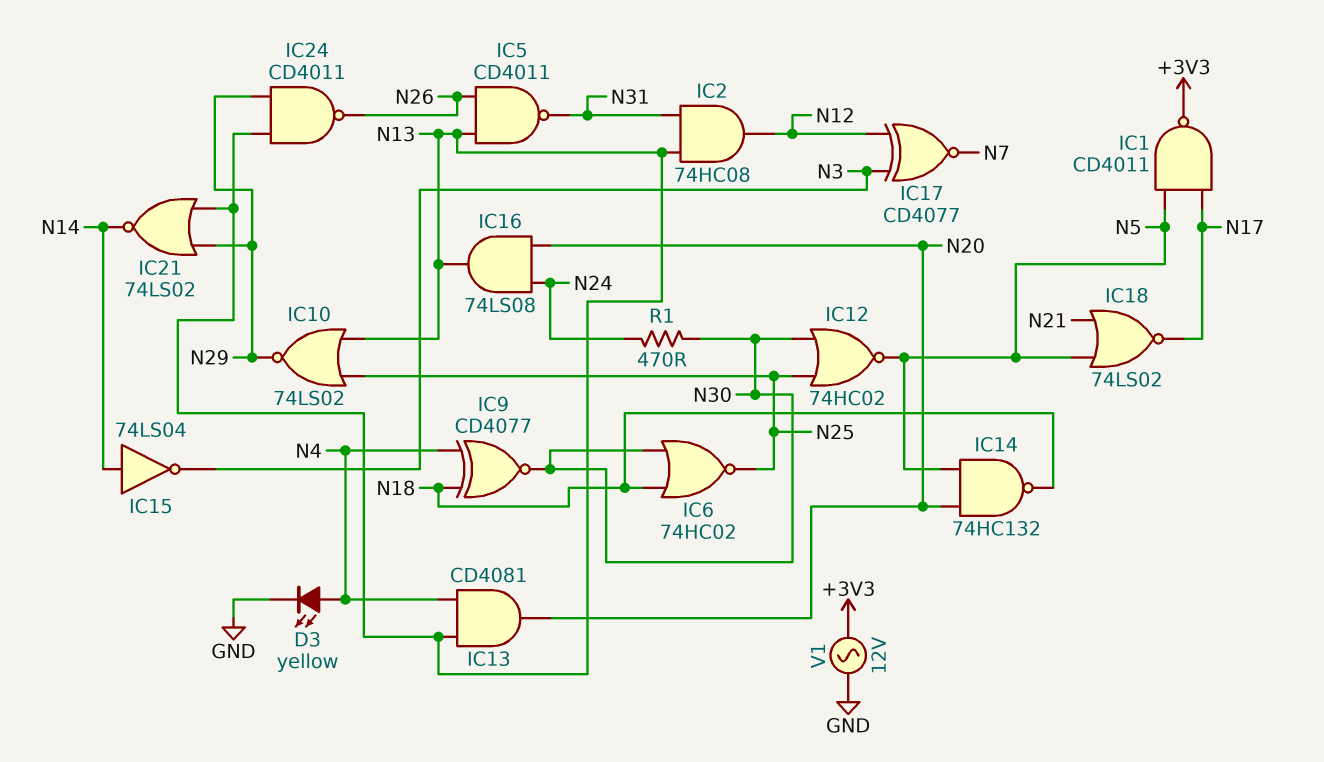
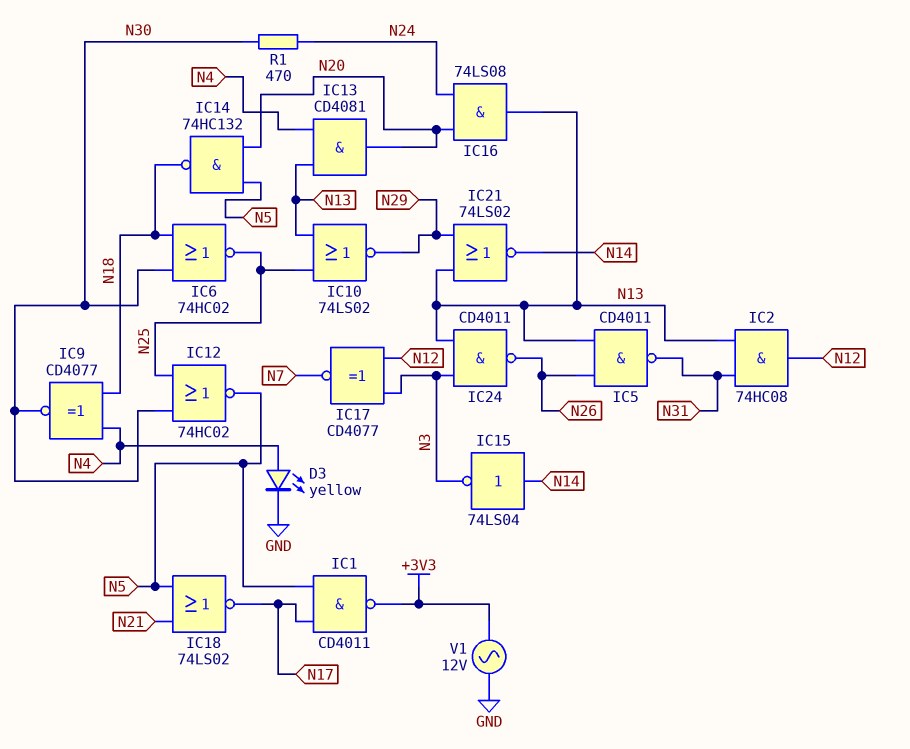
IC24: NAND CD4011 (in N13, in N29, out N26) -> NAND CD4011 (in N3, in N13, out N26)

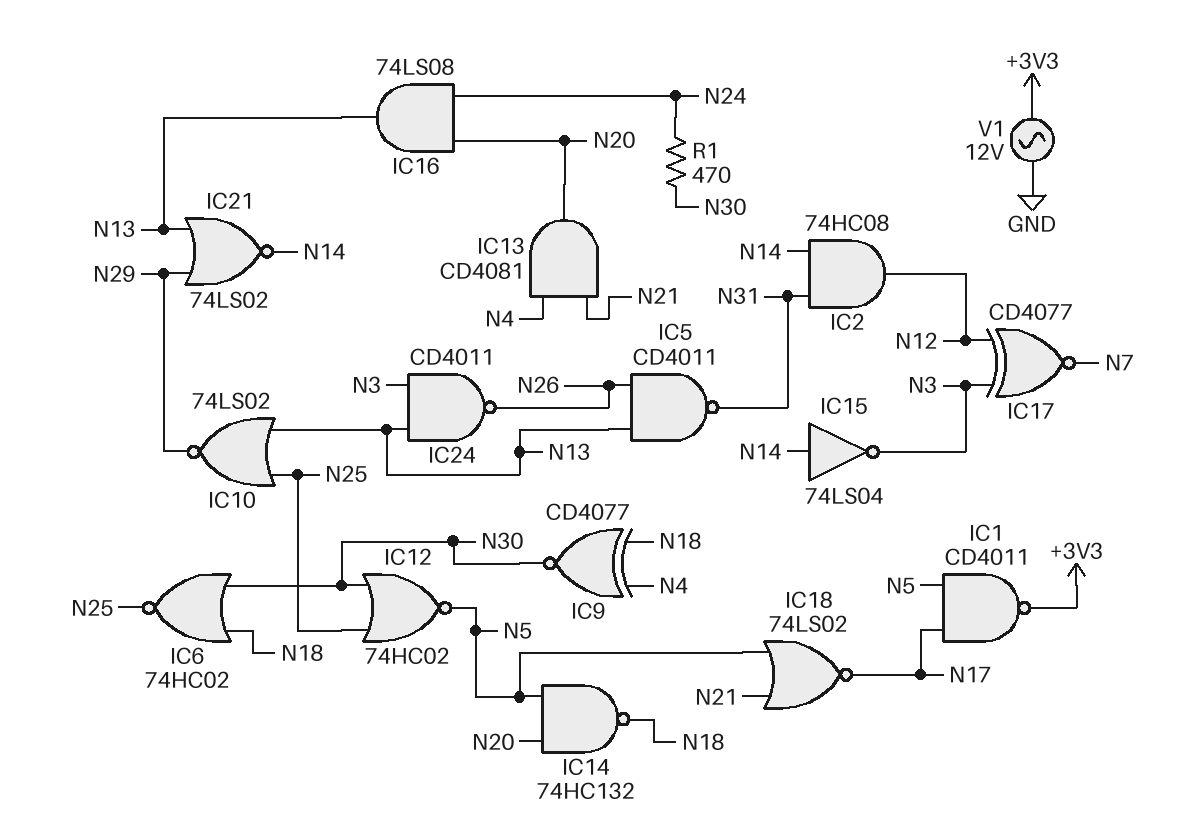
D3: LED yellow (A N4, K GND) -> none
IC2: AND 74HC08 (in N13, in N31, out N12) -> AND 74HC08 (in N14, in N31, out N12)
IC13: AND CD4081 (in N4, in N13, out N20) -> AND CD4081 (in N4, in N21, out N20)

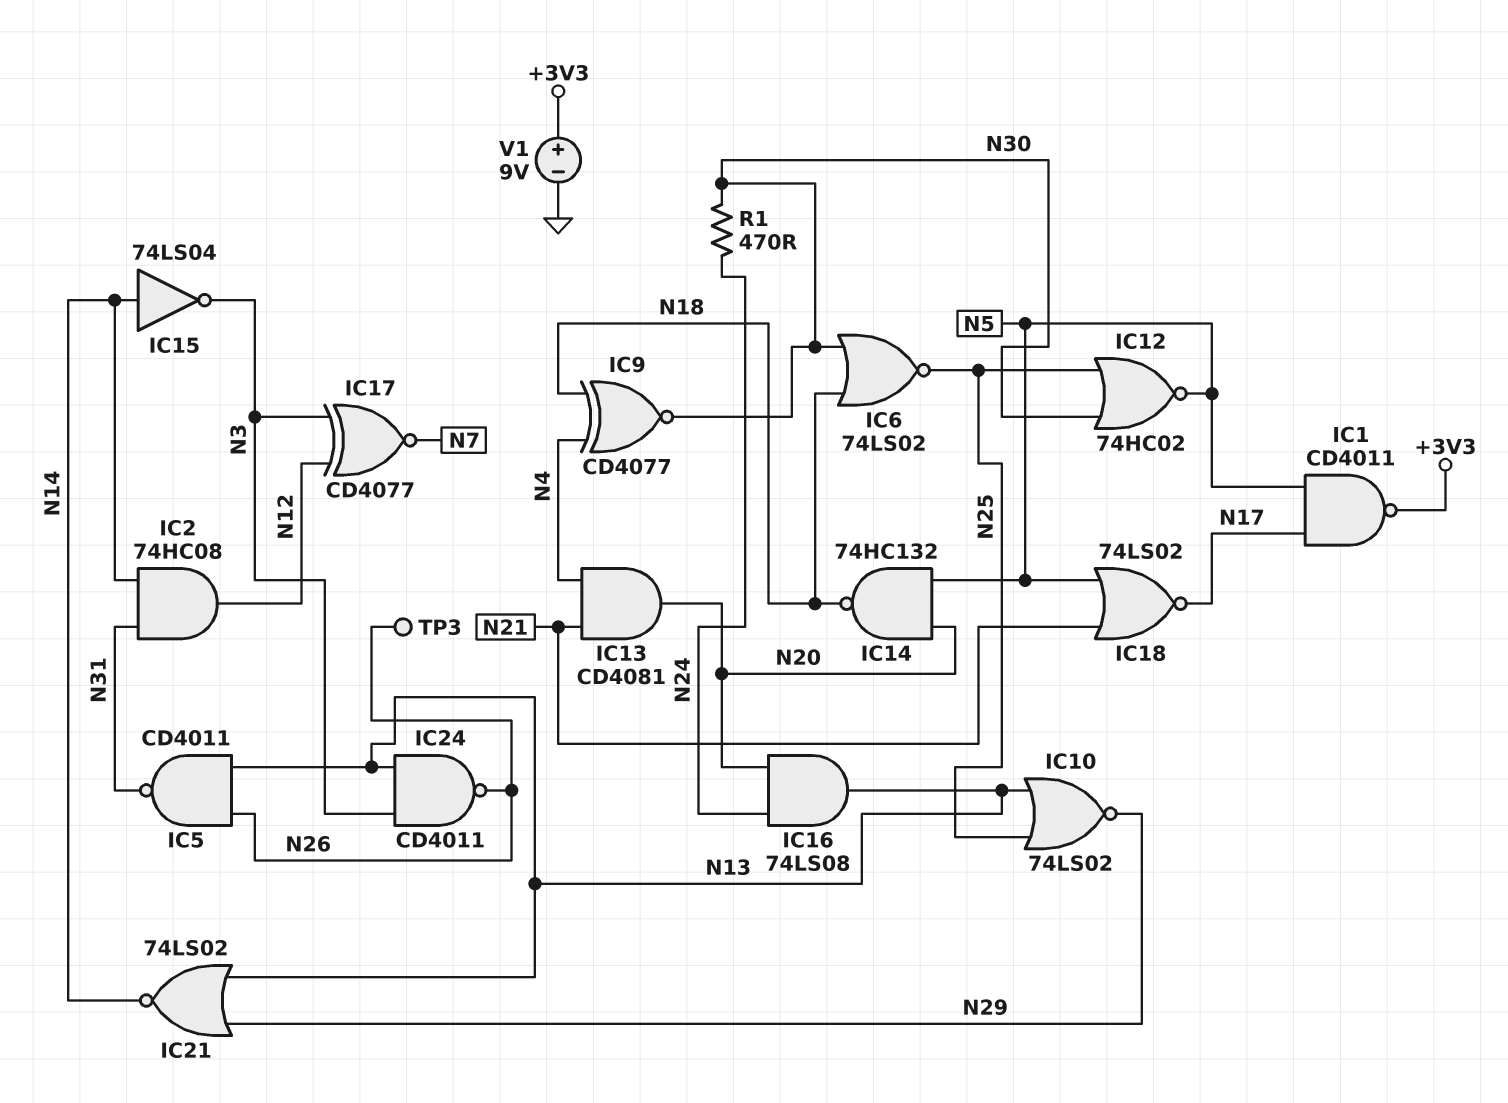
IC6: NOR 74HC02 (in N18, in N30, out N25) -> NOR 74LS02 (in N18, in N30, out N25)
TP3: none -> test point (N26)
V1: AC 12V (+3V3, GND) -> 9V (plus +3V3, minus GND)

